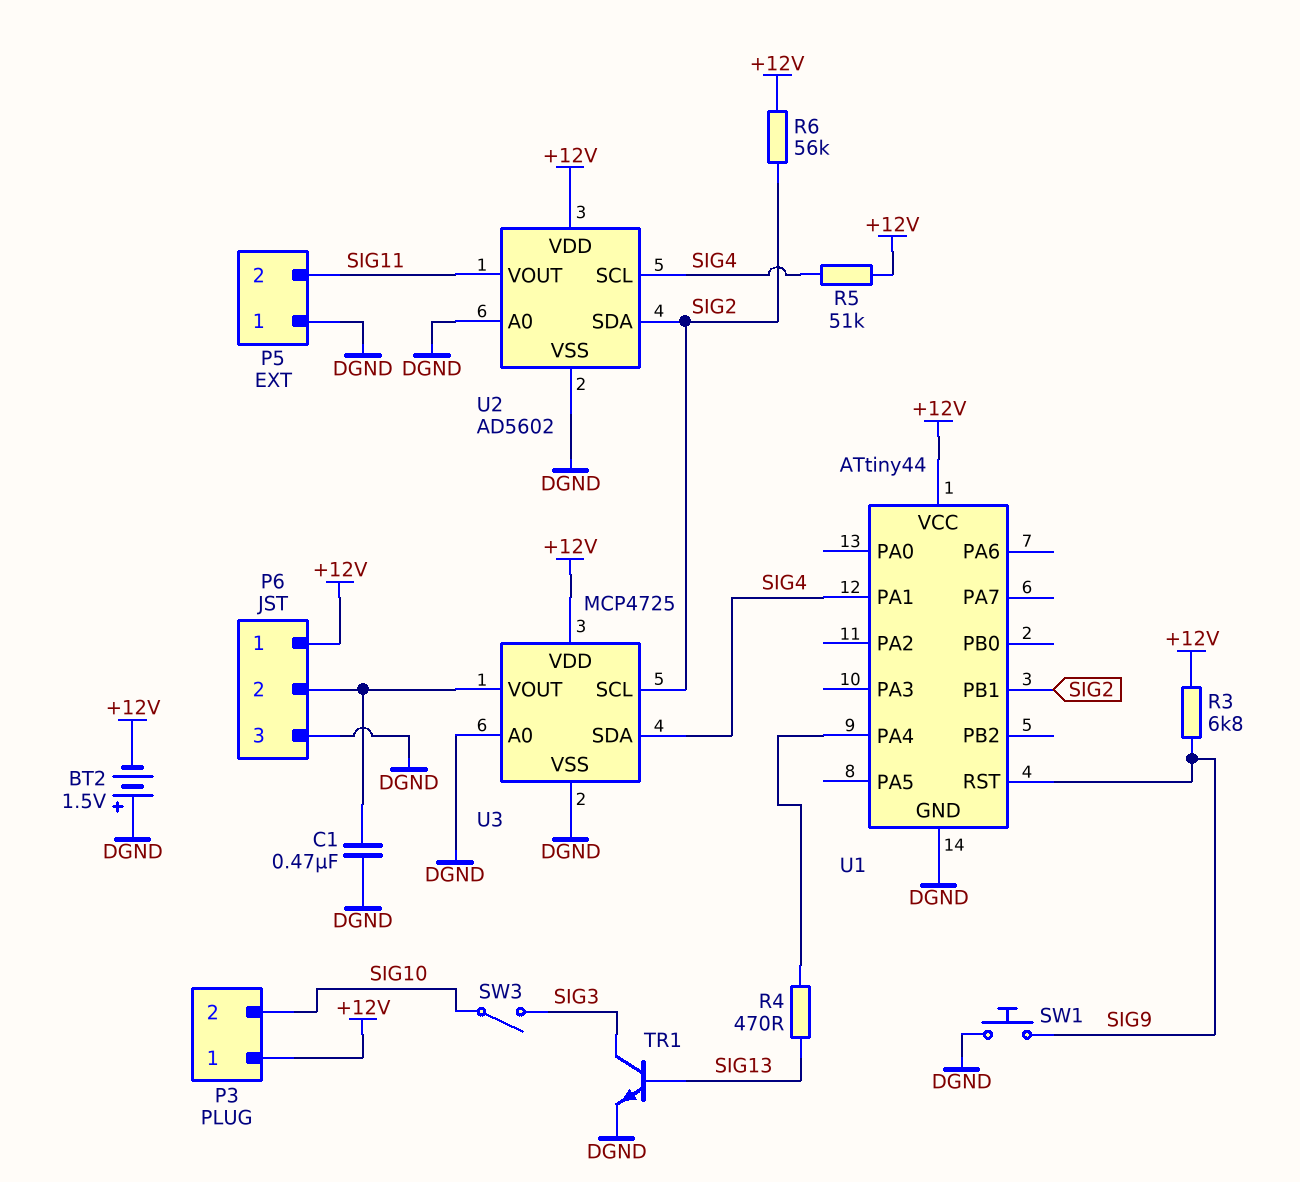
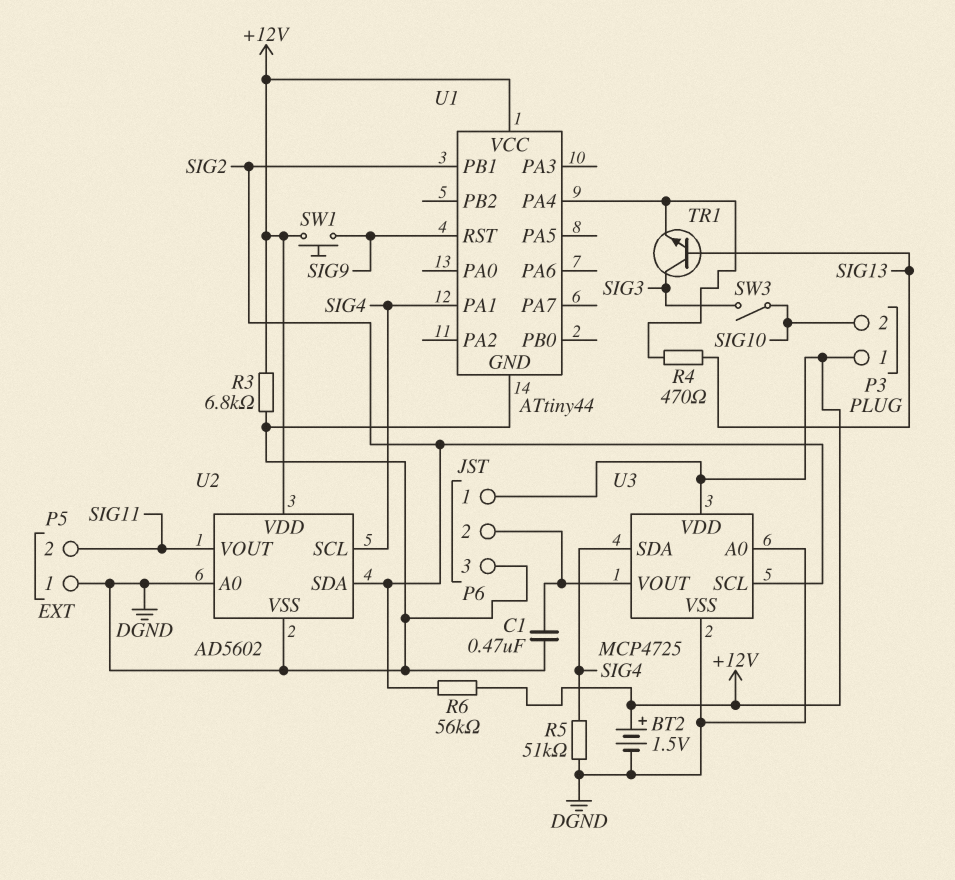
BT2: 1.5V (plus DGND, minus +12V) -> 1.5V (plus +12V, minus DGND)
R3: 6.8k (+12V, SIG9) -> 6.8k (+12V, DGND)
R5: 51k (+12V, SIG4) -> 51k (DGND, SIG4)
SW1: button (DGND, SIG9) -> button (+12V, SIG9)
TR1: NPN (B SIG13, C SIG3, E DGND) -> NPN (B SIG13, C SIG3, E U1/PA4)

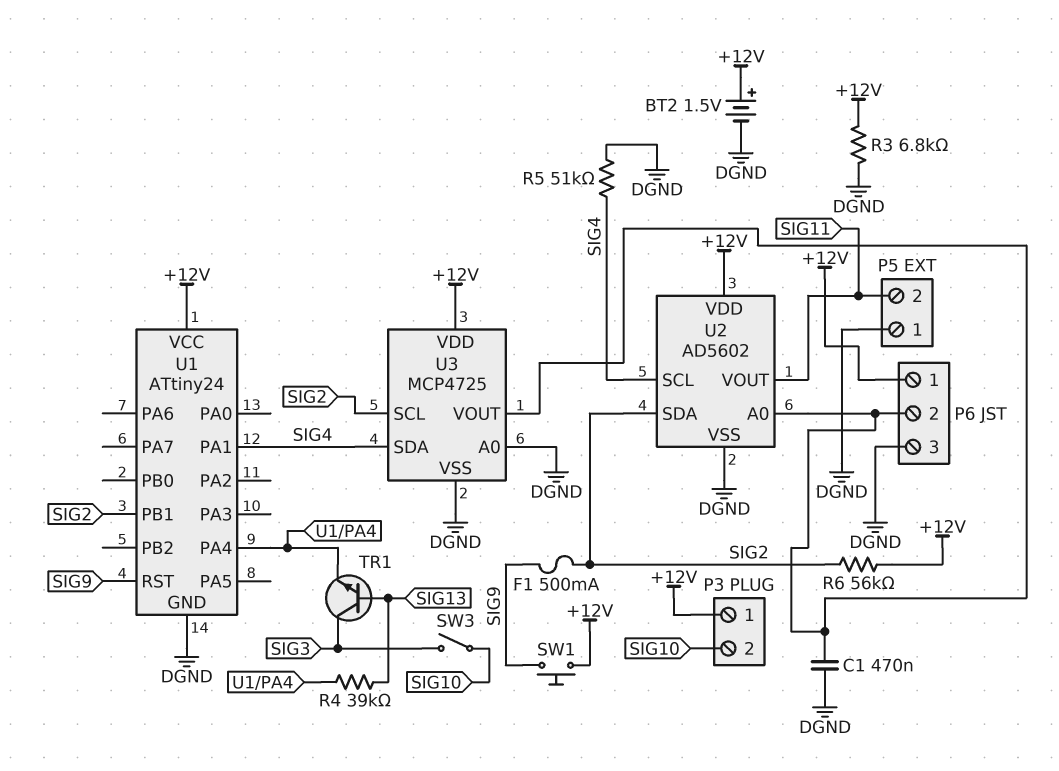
F1: none -> 500mA (SIG2, SIG9)
R4: 470 (SIG13, U1/PA4) -> 39k (SIG13, U1/PA4)
U1: ATtiny44 -> ATtiny24
U2 pin A0: DGND -> P6/2

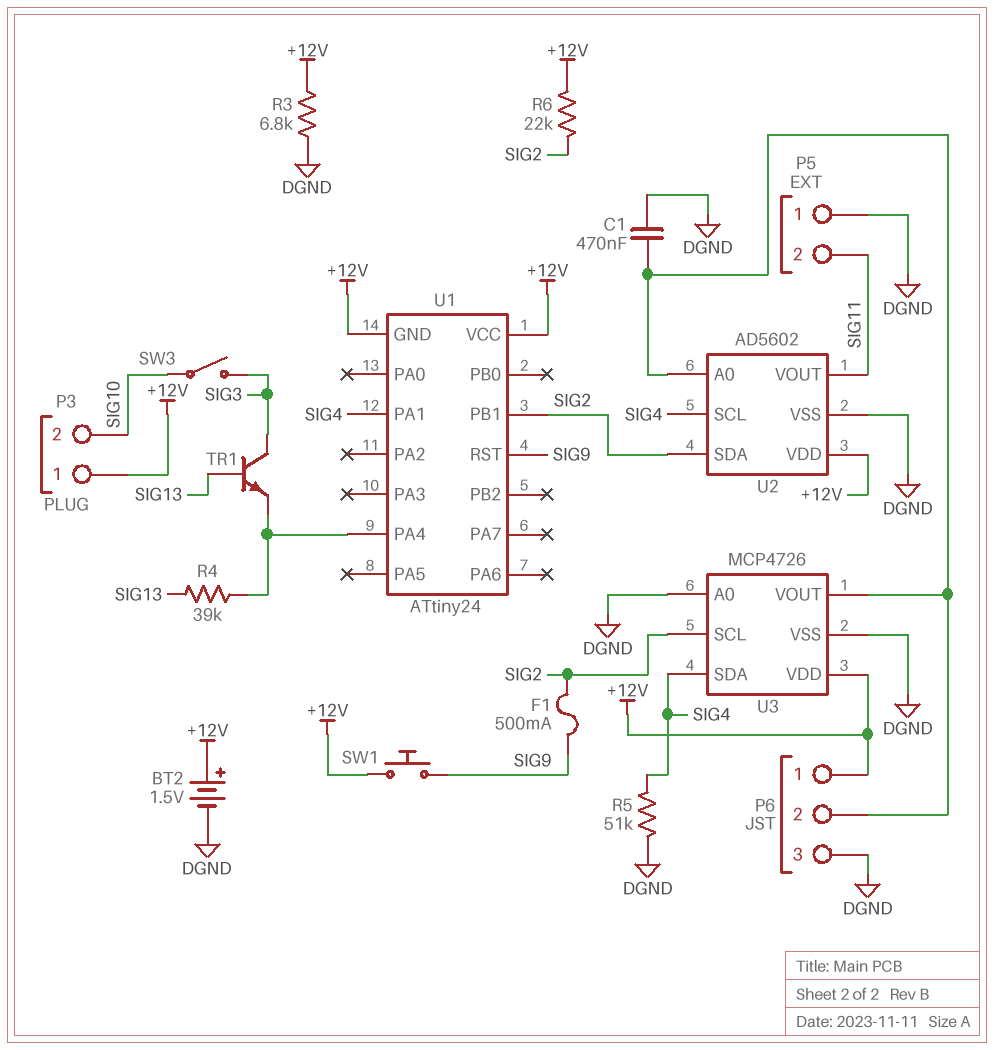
R6: 56k (+12V, SIG2) -> 22k (+12V, SIG2)
U1 pin GND: DGND -> +12V
U3: MCP4725 -> MCP4726

